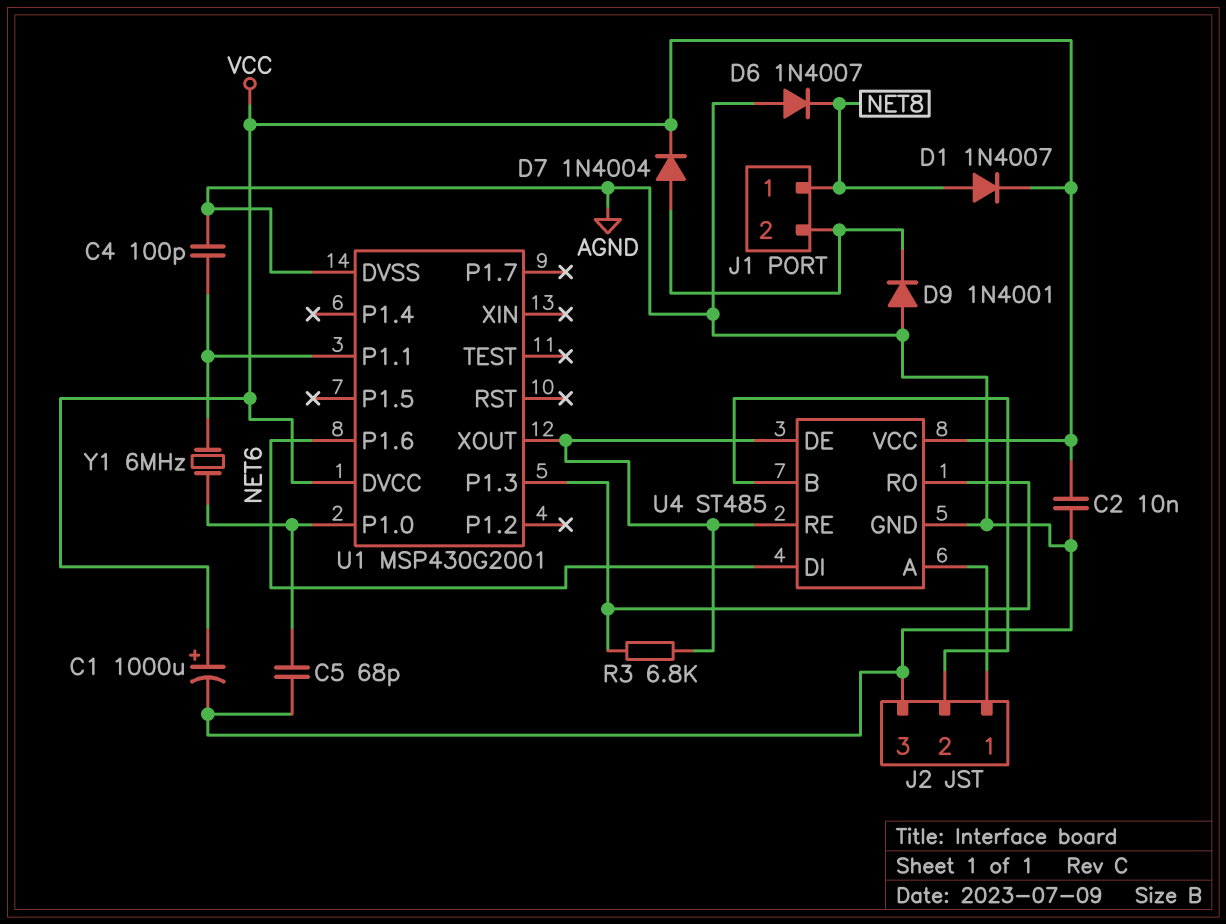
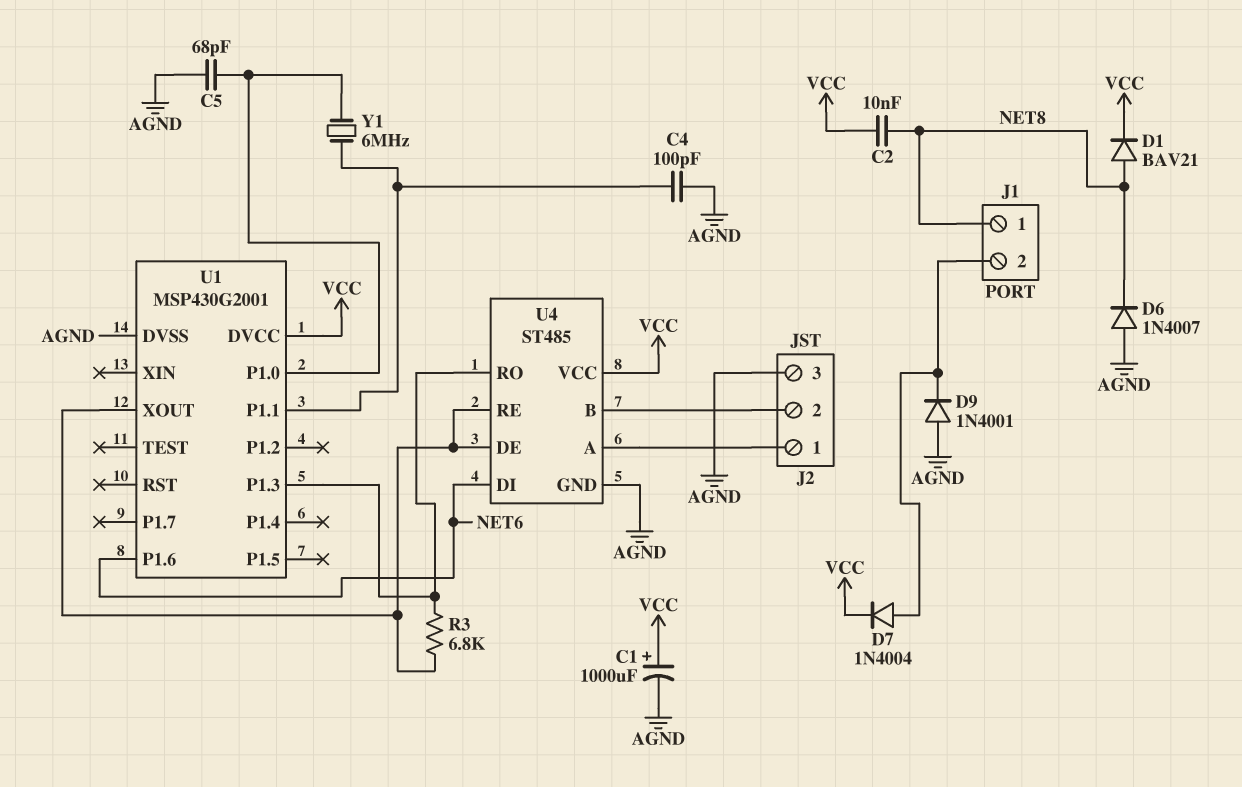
C2: 10nF (AGND, VCC) -> 10nF (NET8, VCC)
D1: diode 1N4007 (A NET8, K VCC) -> diode BAV21 (A NET8, K VCC)

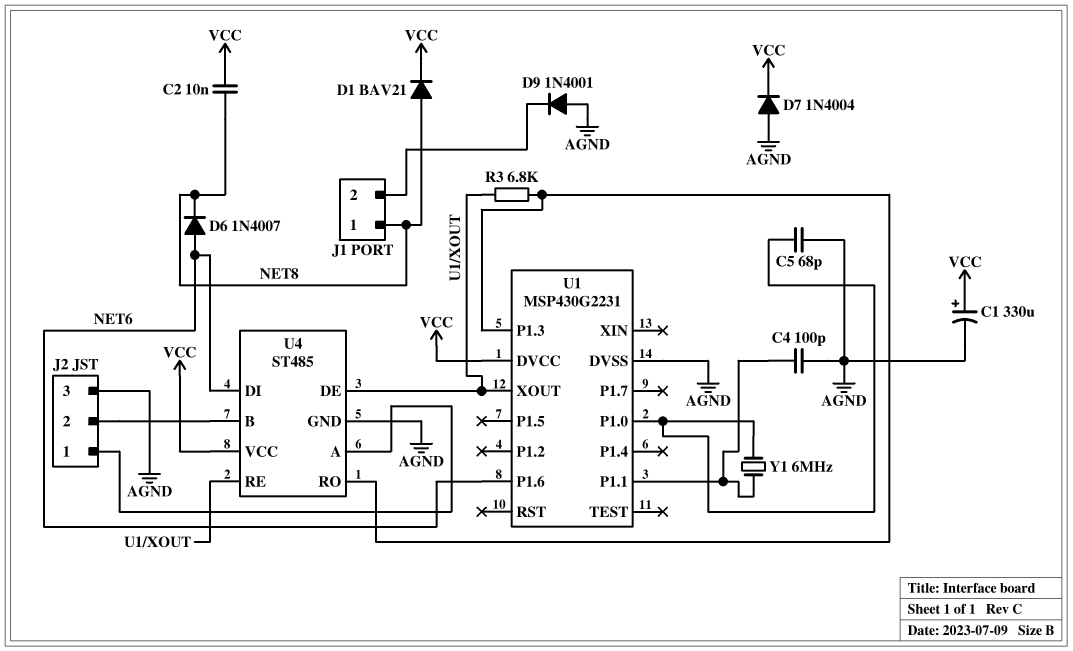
C1: 1000uF (plus VCC, minus AGND) -> 330uF (plus VCC, minus AGND)
D6: diode 1N4007 (A AGND, K NET8) -> diode 1N4007 (A NET6, K NET8)
D7: diode 1N4004 (A J1/2, K VCC) -> diode 1N4004 (A AGND, K VCC)
U1: MSP430G2001 -> MSP430G2231

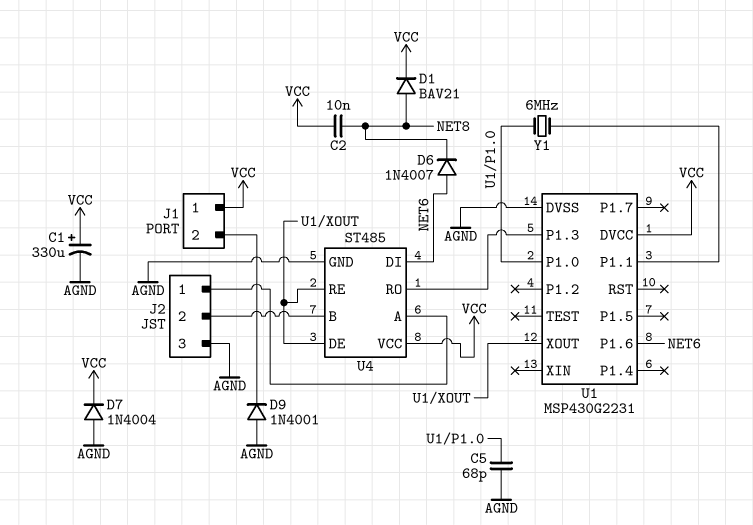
C4: 100pF (AGND, U1/P1.1) -> none
J1 pin 1: NET8 -> VCC
R3: 6.8k (U1/P1.3, U1/XOUT) -> none

